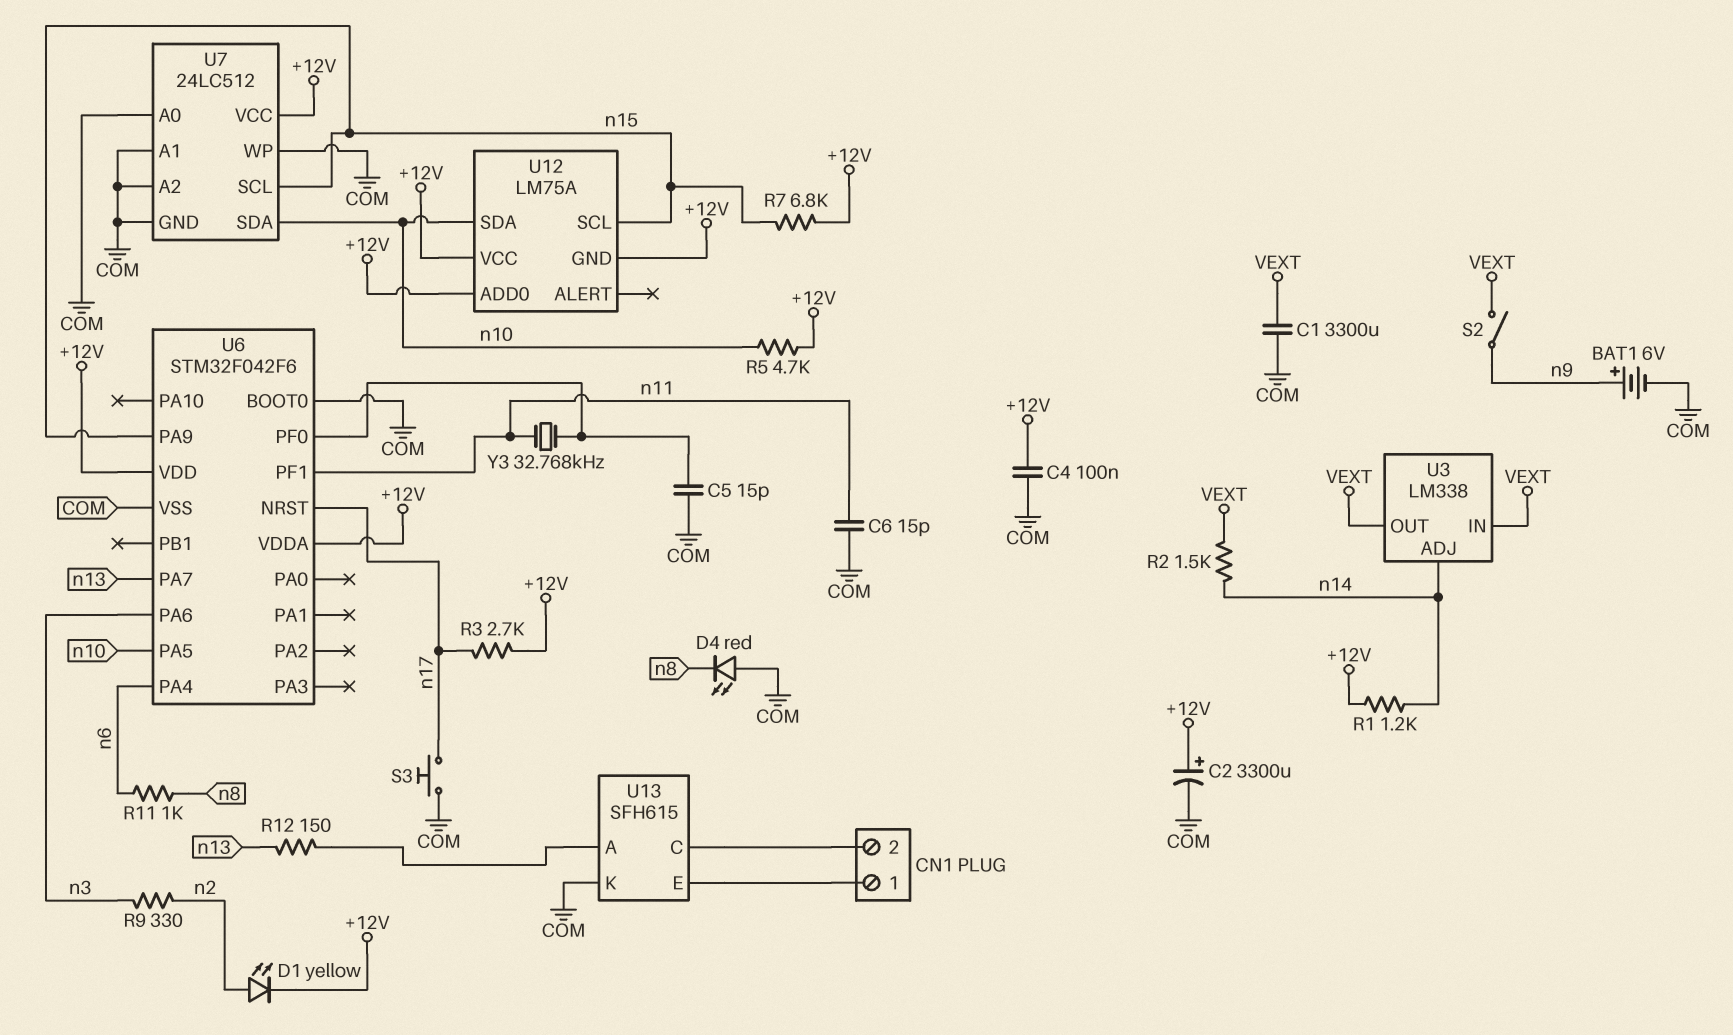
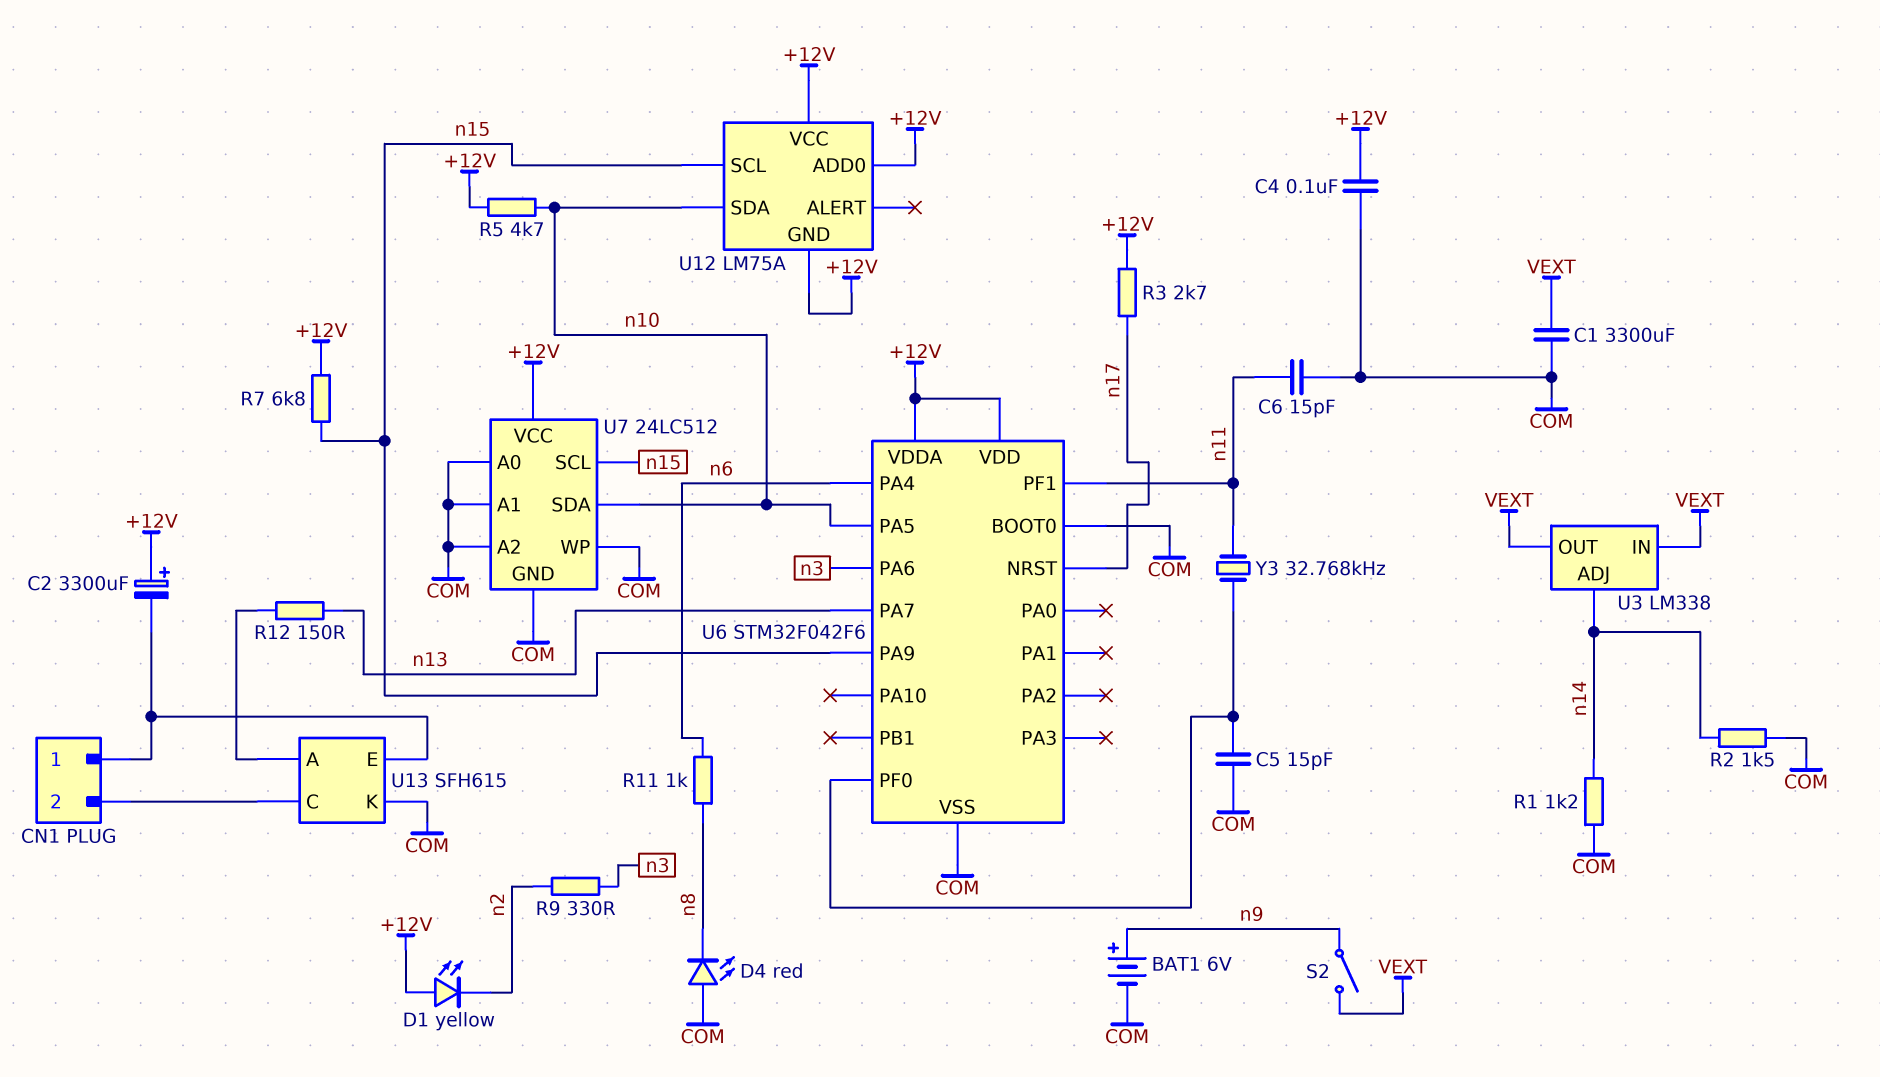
C2: 3300uF (plus +12V, minus COM) -> 3300uF (plus +12V, minus CN1/1)
D1: LED yellow (A n2, K +12V) -> LED yellow (A +12V, K n2)
R1: 1.2k (+12V, n14) -> 1.2k (COM, n14)
R2: 1.5k (VEXT, n14) -> 1.5k (COM, n14)
S3: button (COM, n17) -> none

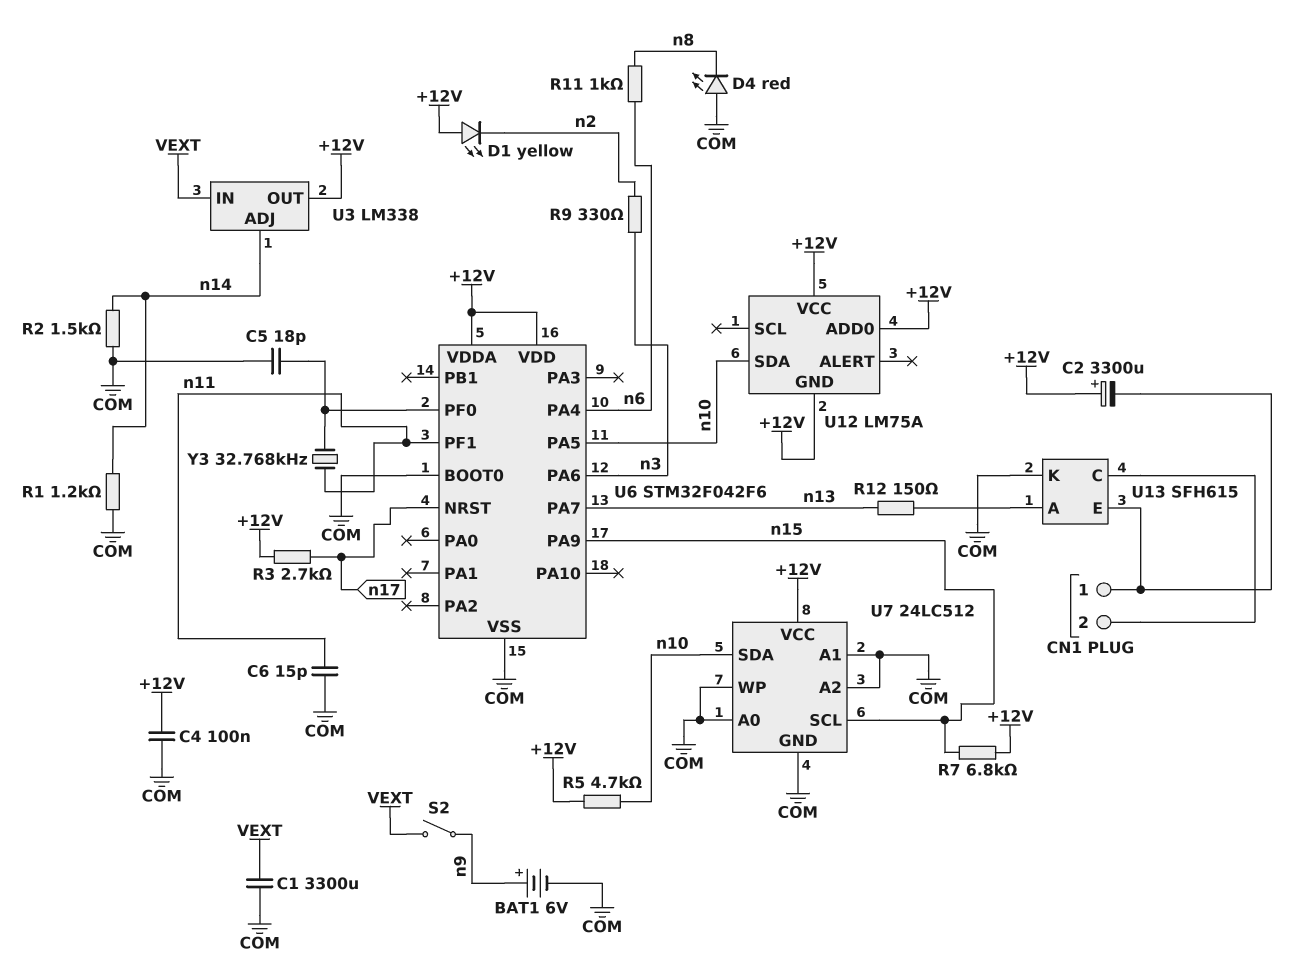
C5: 15pF (COM, U6/PF0) -> 18pF (COM, U6/PF0)
U3 pin OUT: VEXT -> +12V
U12 pin SCL: n15 -> none

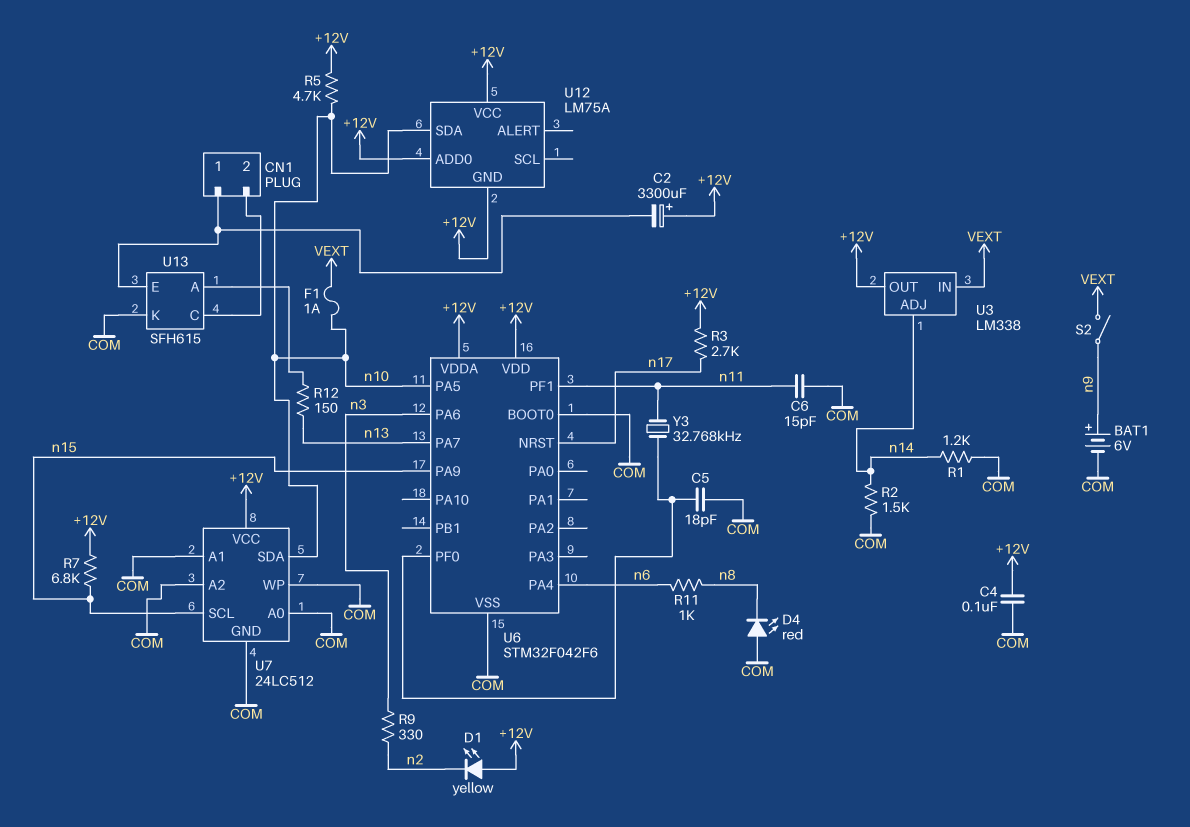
C1: 3300uF (COM, VEXT) -> none
F1: none -> 1A (VEXT, n10)

